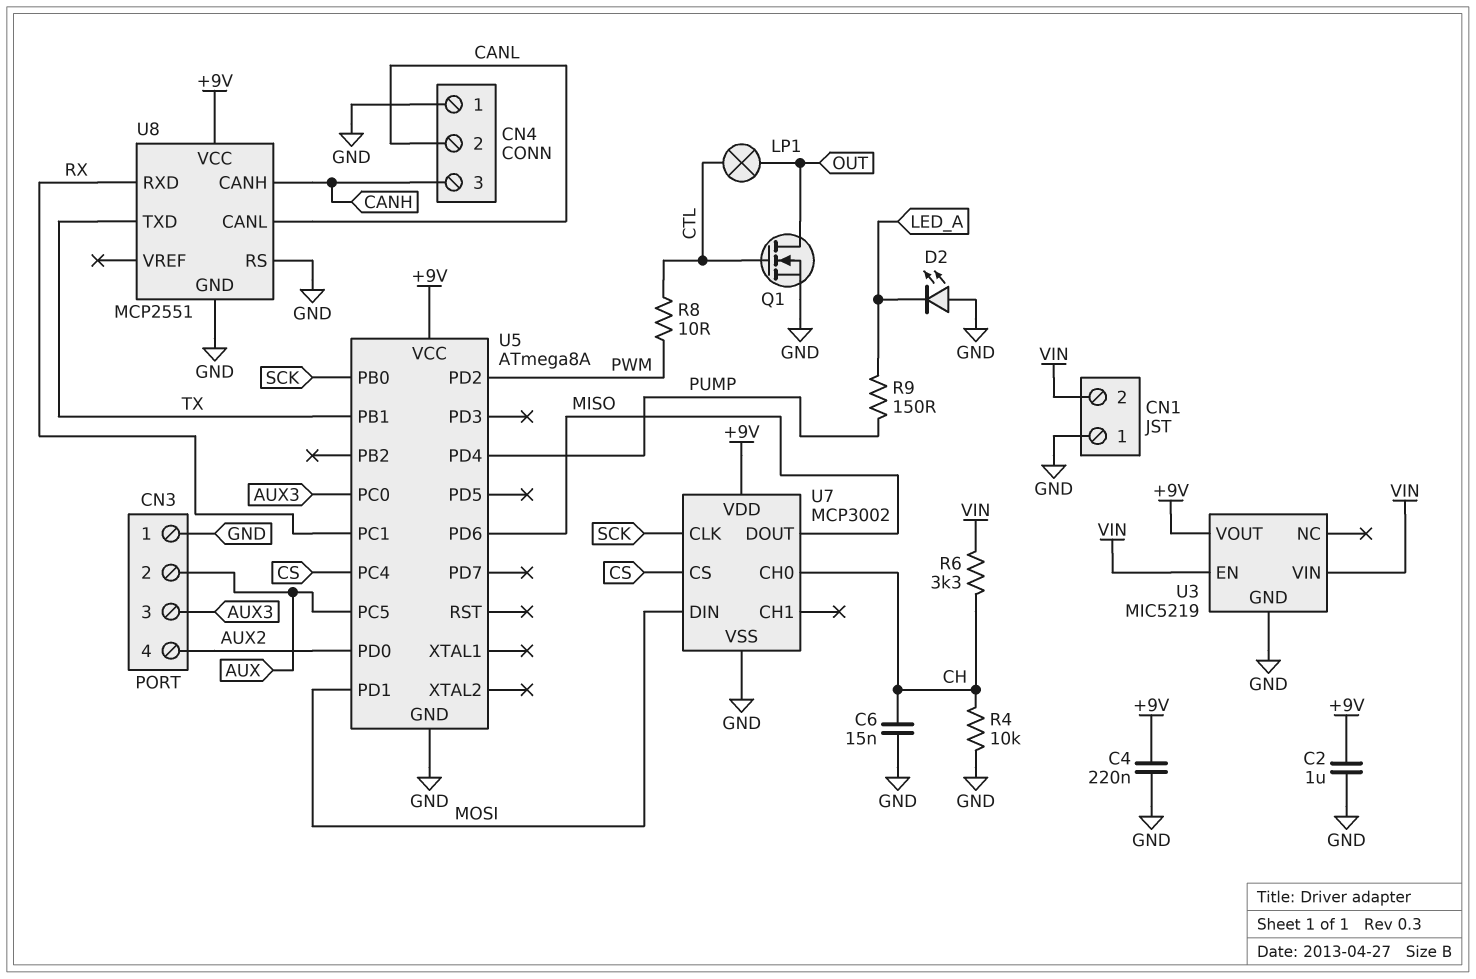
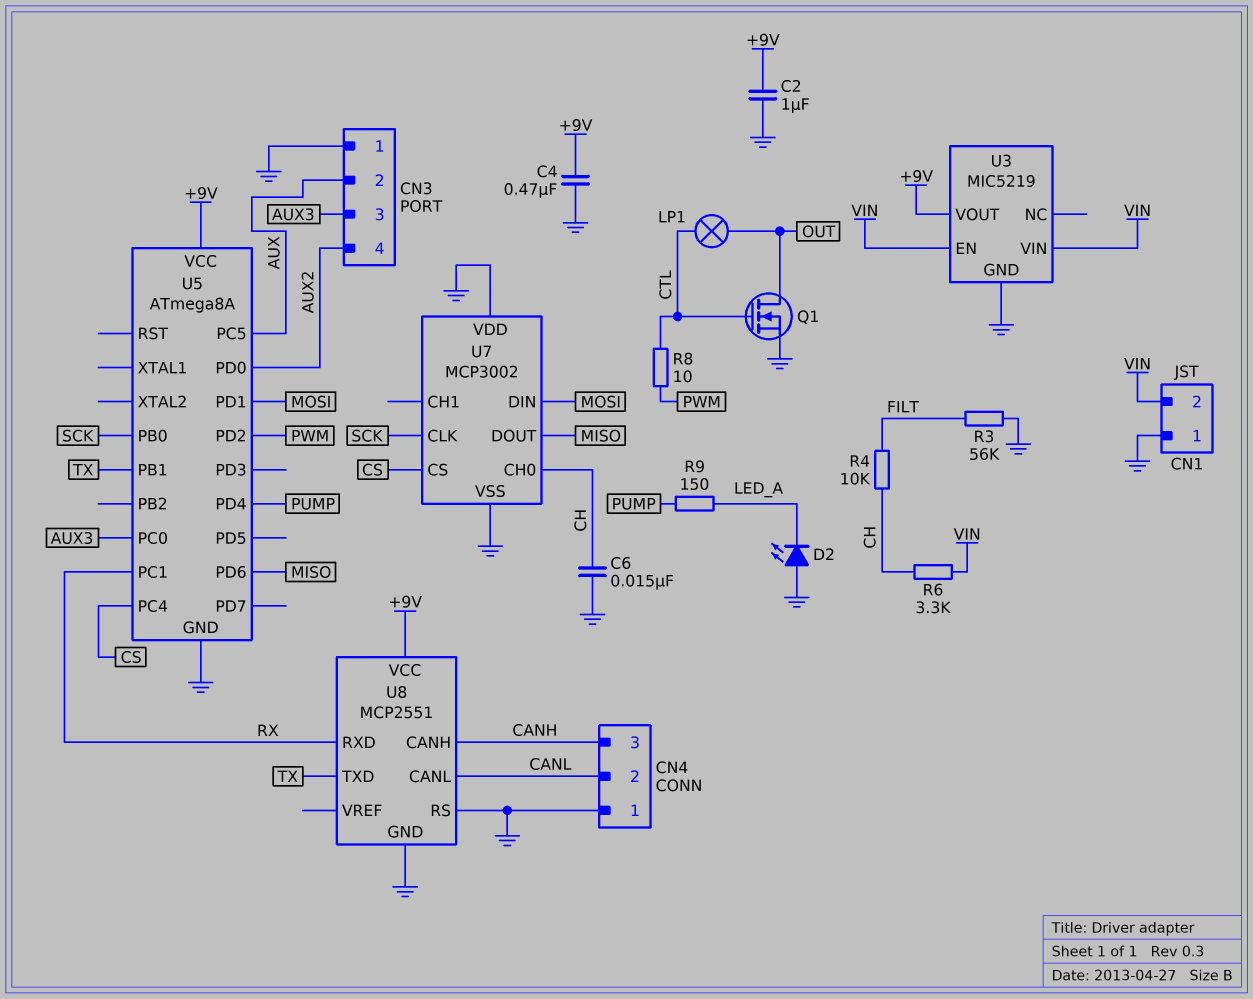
C4: 220nF (+9V, GND) -> 470nF (+9V, GND)
R3: none -> 56k (FILT, GND)
R4: 10k (CH, GND) -> 10k (CH, FILT)
U7 pin VDD: +9V -> GND

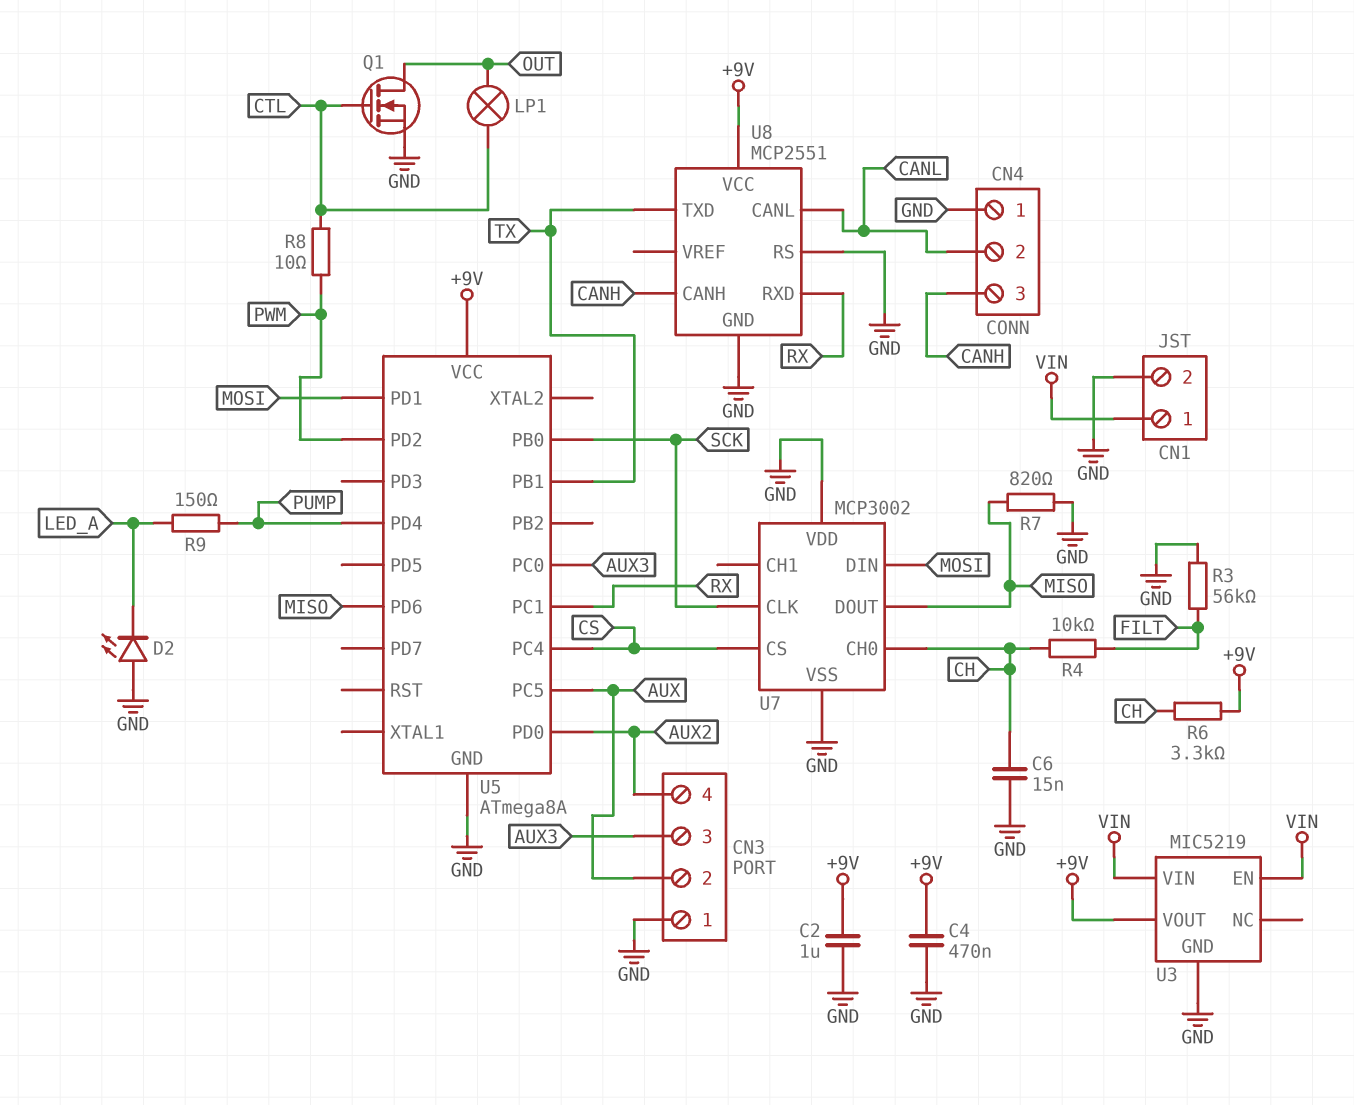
CN1 pin 1: GND -> VIN
CN1 pin 2: VIN -> GND
R6: 3.3k (CH, VIN) -> 3.3k (+9V, CH)
R7: none -> 820 (GND, MISO)

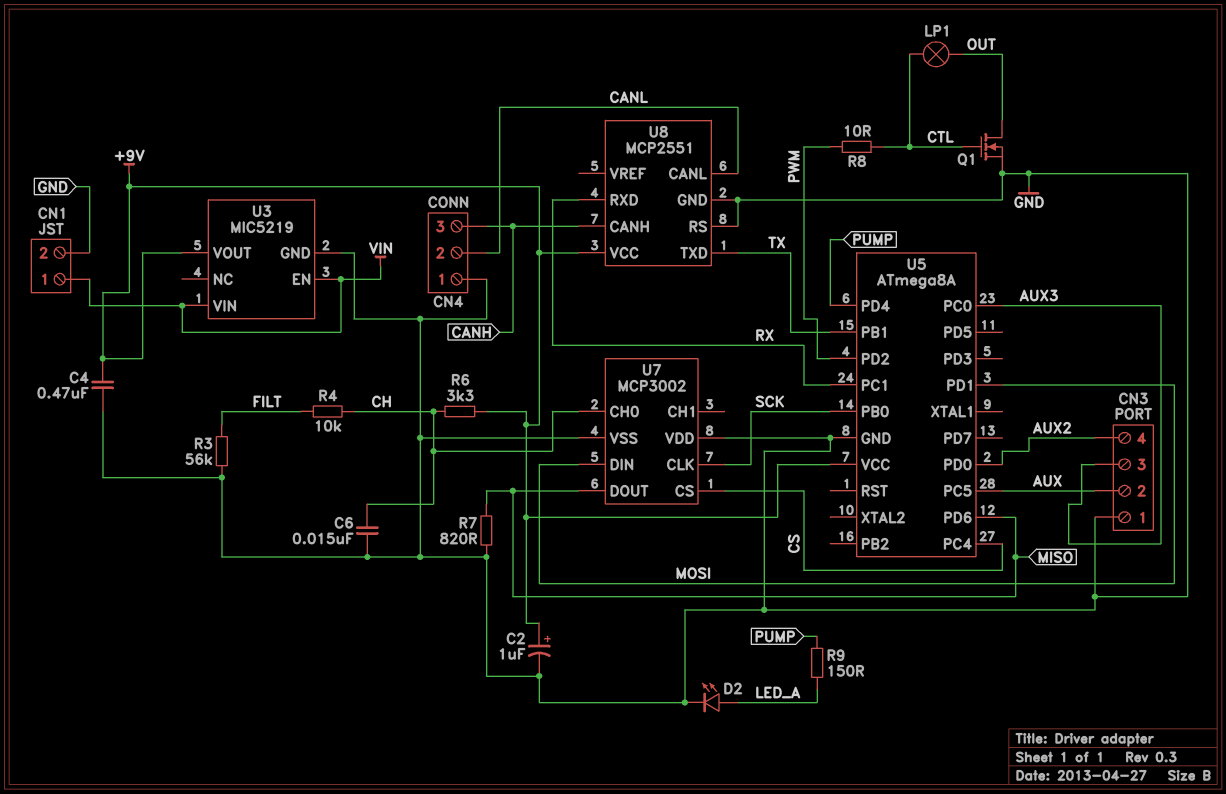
C2: 1uF (+9V, GND) -> 1uF (plus +9V, minus GND)
D2: LED (A GND, K LED_A) -> LED (A LED_A, K GND)

